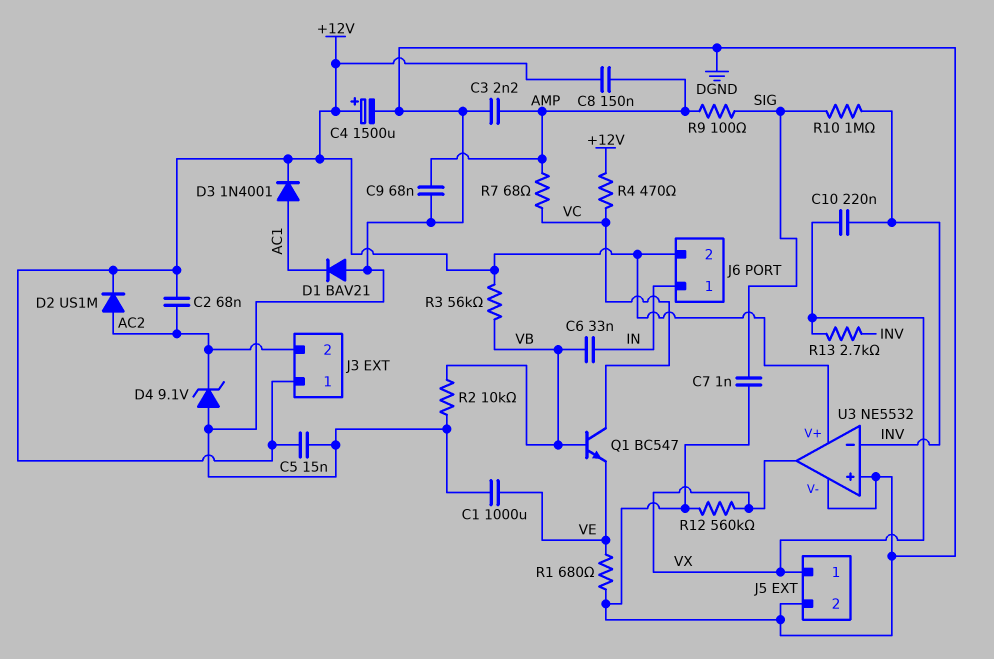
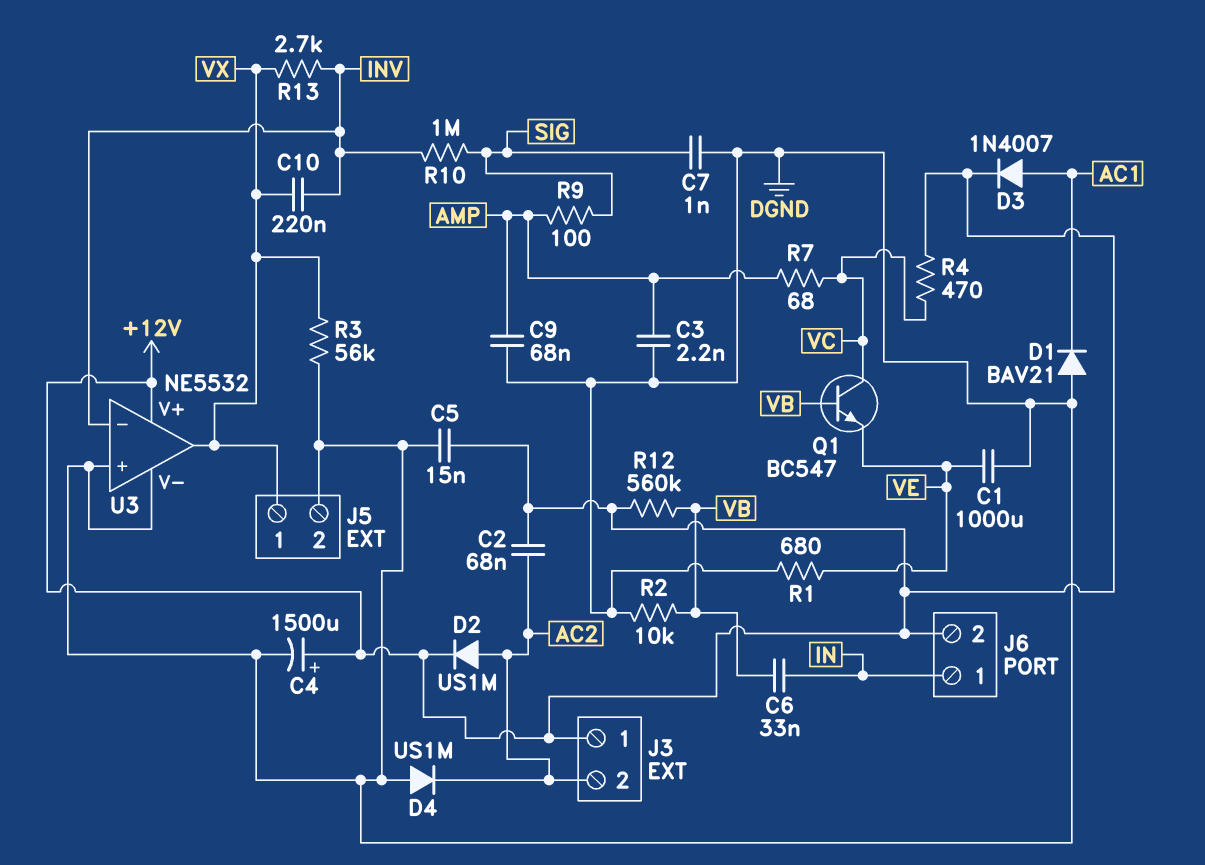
C8: 150nF (+12V, AMP) -> none
D3: diode 1N4001 (A AC1, K +12V) -> diode 1N4007 (A AC1, K +12V)
D4: zener 9.1V (A DGND, K AC2) -> diode US1M (A DGND, K AC2)
R3: 56k (+12V, VB) -> 56k (DGND, VX)
R12: 560k (DGND, VX) -> 560k (+12V, VB)

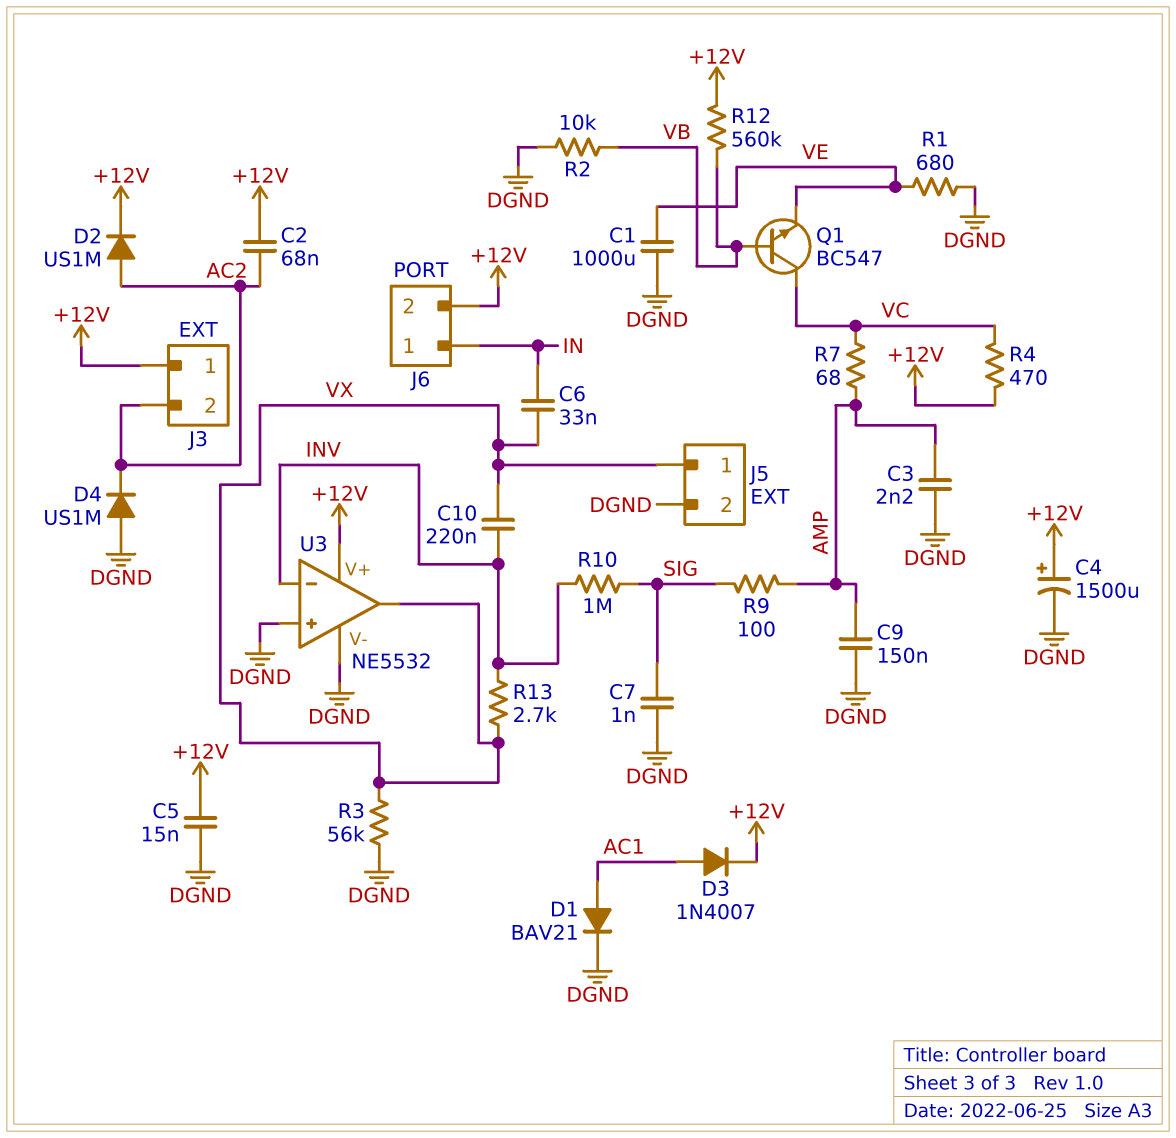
C6: 33nF (IN, VB) -> 33nF (IN, VX)
C9: 68nF (AMP, DGND) -> 150nF (AMP, DGND)
D1: diode BAV21 (A DGND, K AC1) -> diode BAV21 (A AC1, K DGND)

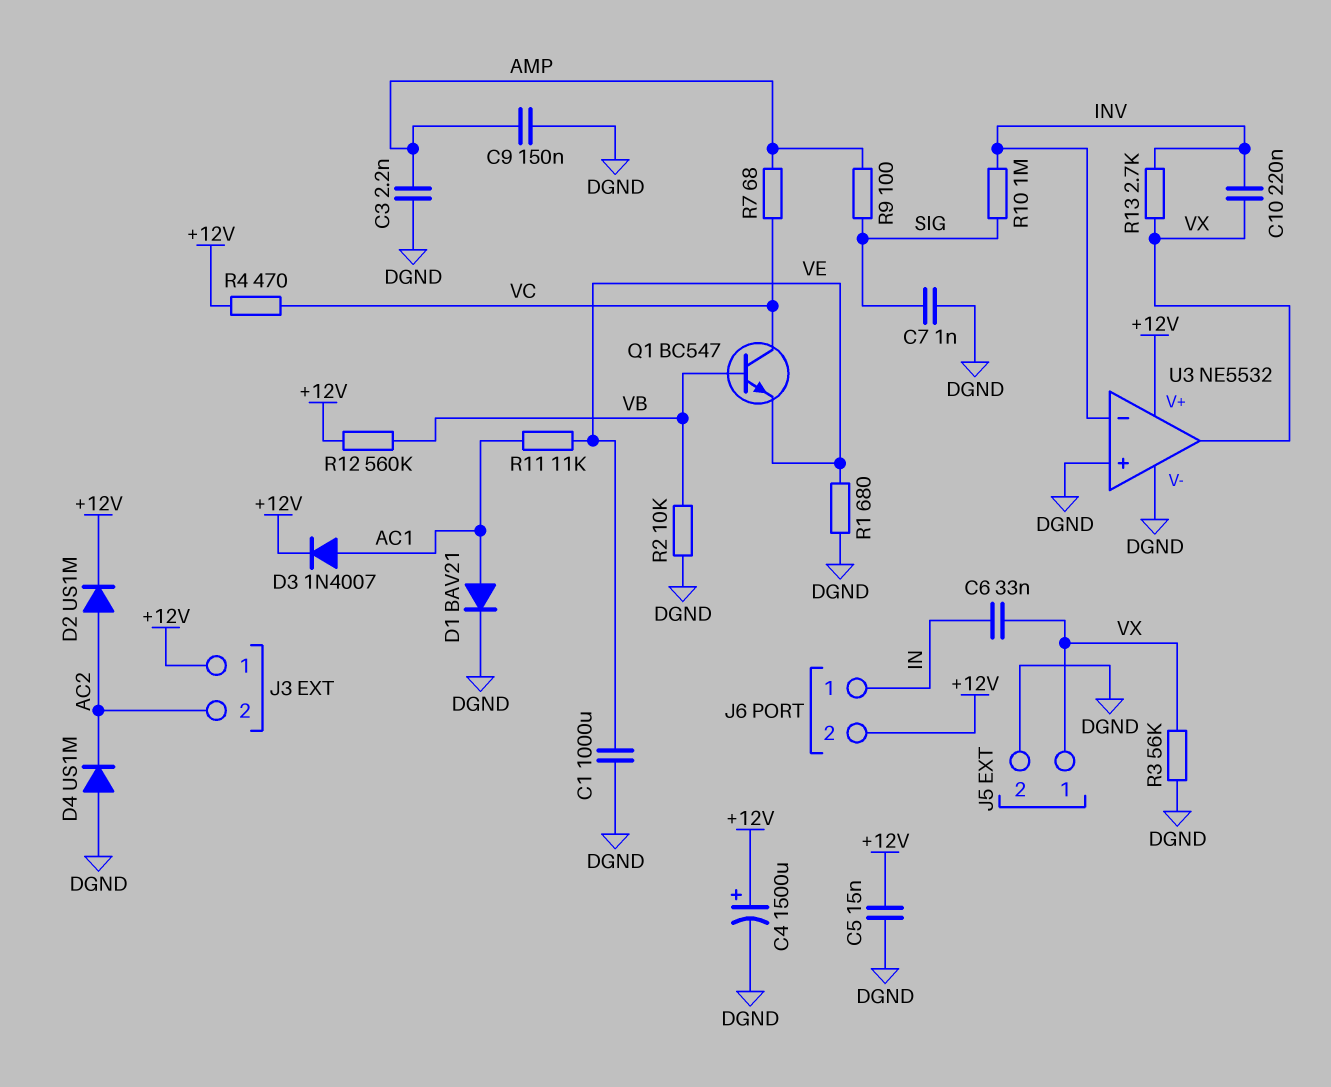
C2: 68nF (+12V, AC2) -> none
R11: none -> 11k (AC1, VE)

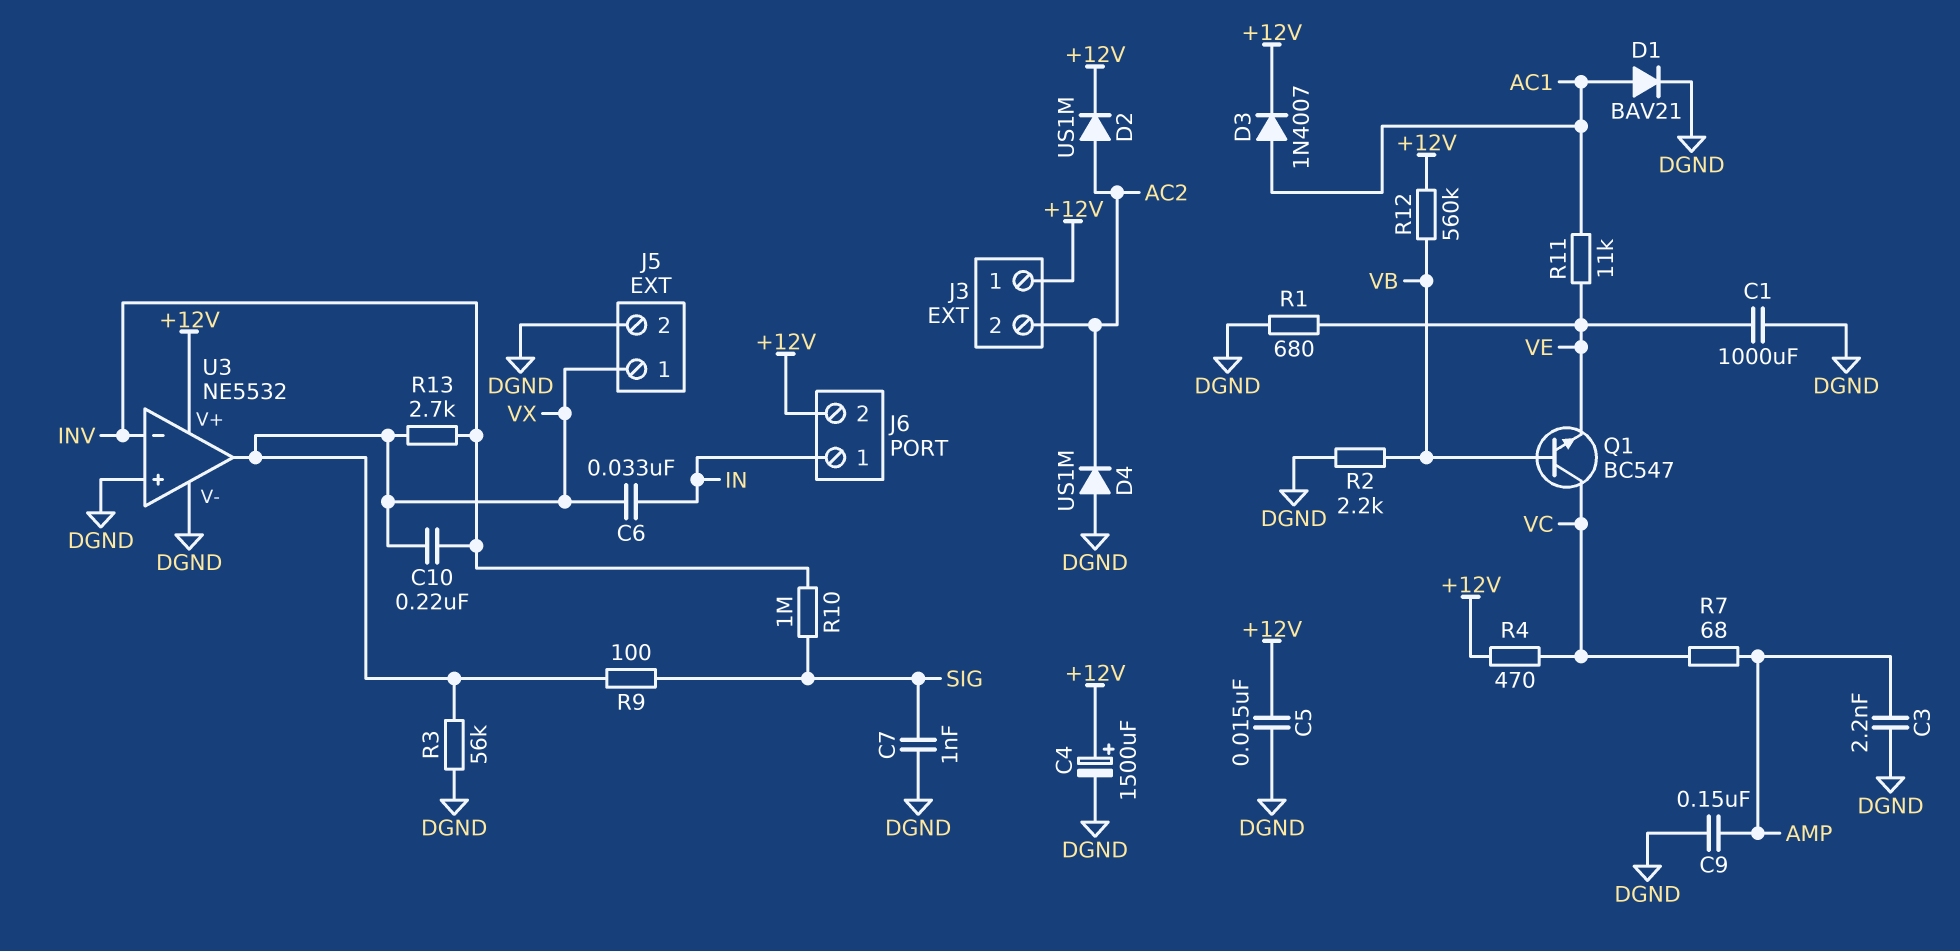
R2: 10k (DGND, VB) -> 2.2k (DGND, VB)
R9: 100 (AMP, SIG) -> 100 (SIG, VX)

